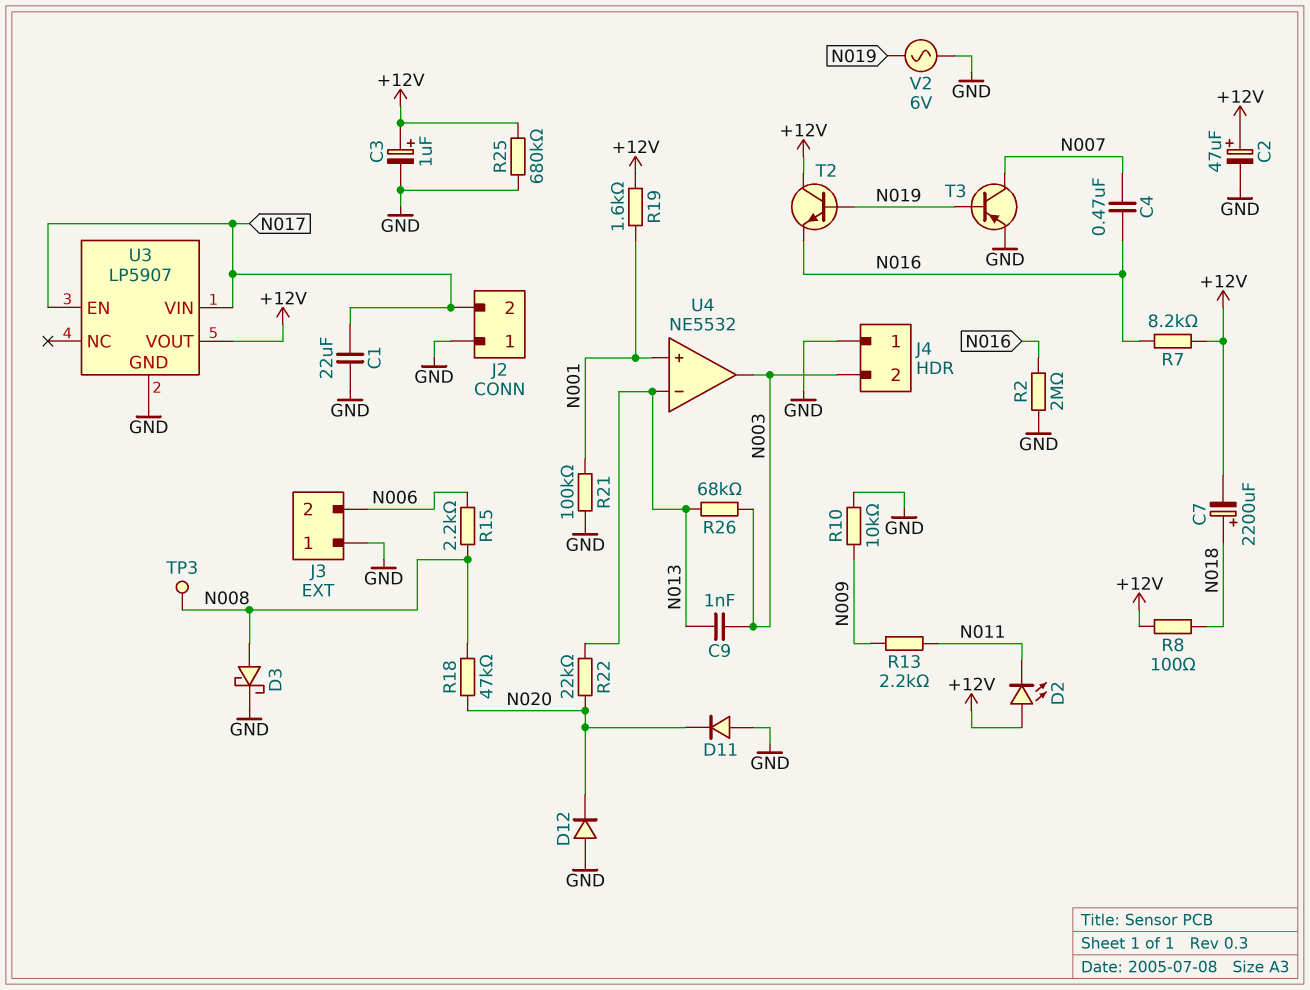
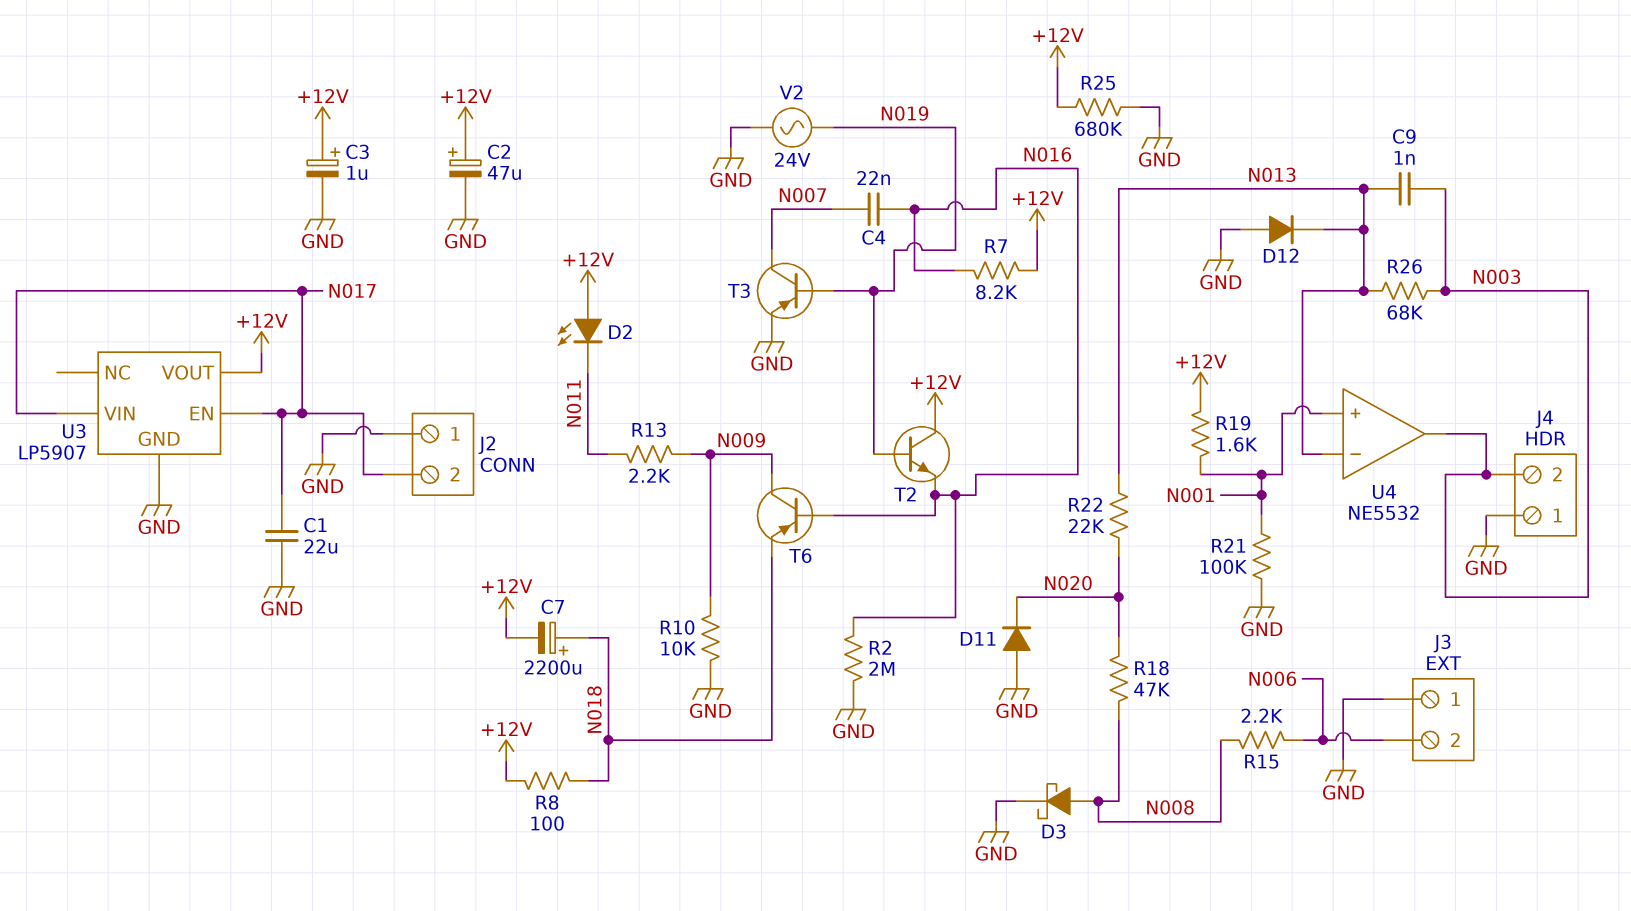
C4: 470nF (N007, N016) -> 22nF (N007, N016)
D12: diode (A GND, K N020) -> diode (A GND, K N013)
T6: none -> PNP (B N016, C N009, E N018)
TP3: test point (N008) -> none
V2: AC 6V (GND, N019) -> AC 24V (GND, N019)

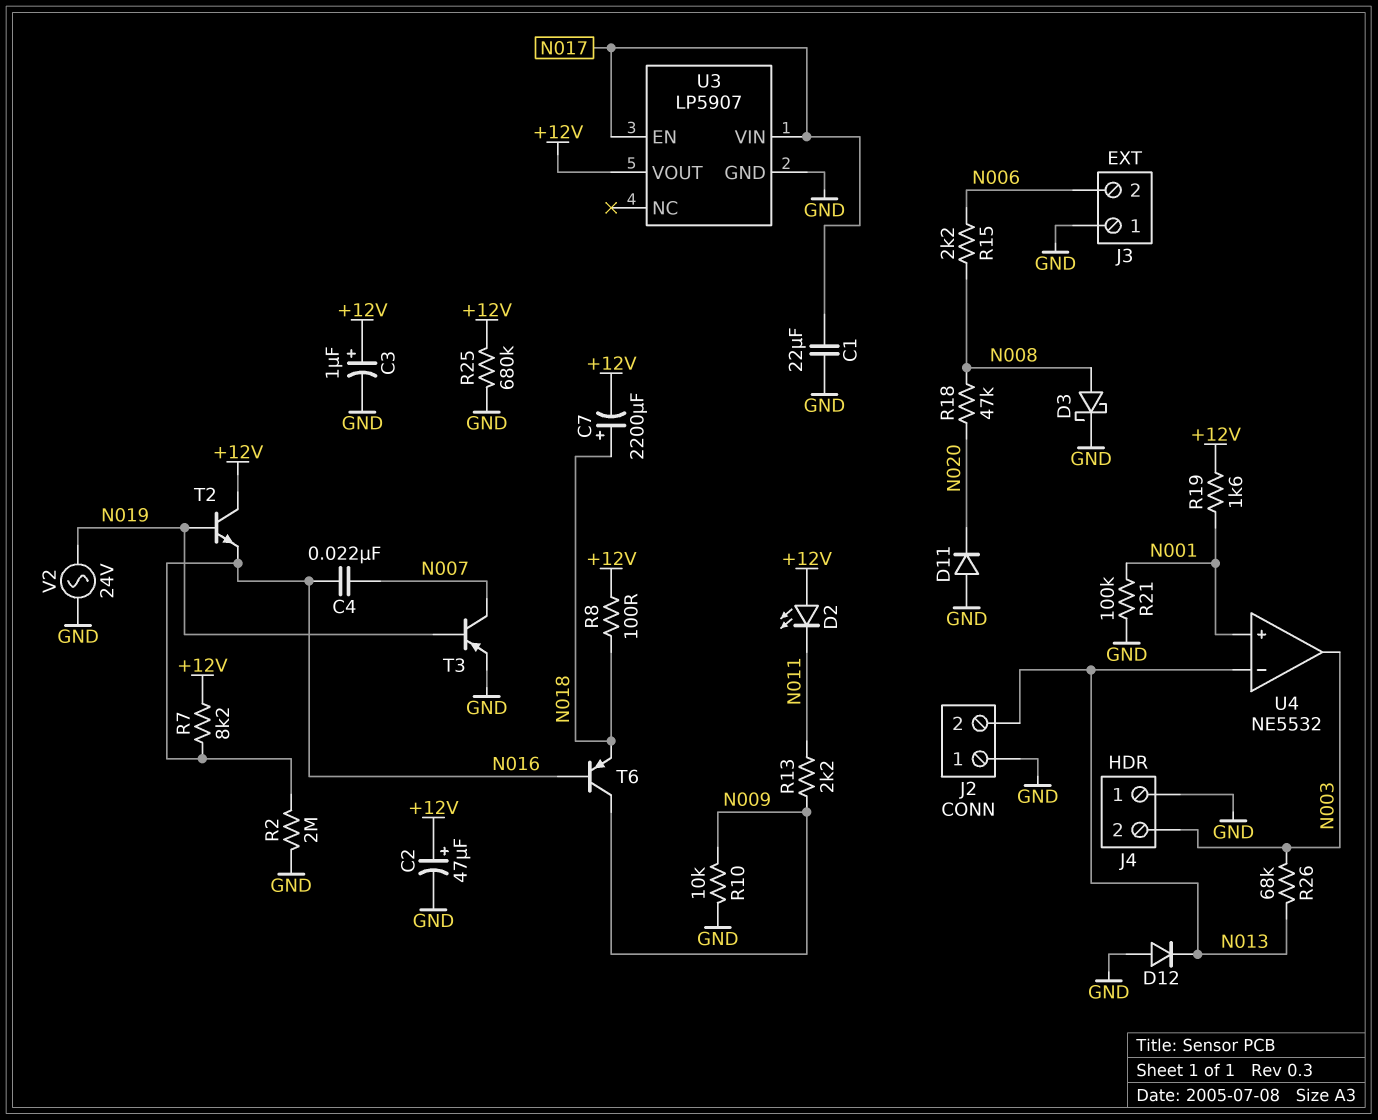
C9: 1nF (N003, N013) -> none
J2 pin 2: N017 -> N013
R22: 22k (N013, N020) -> none

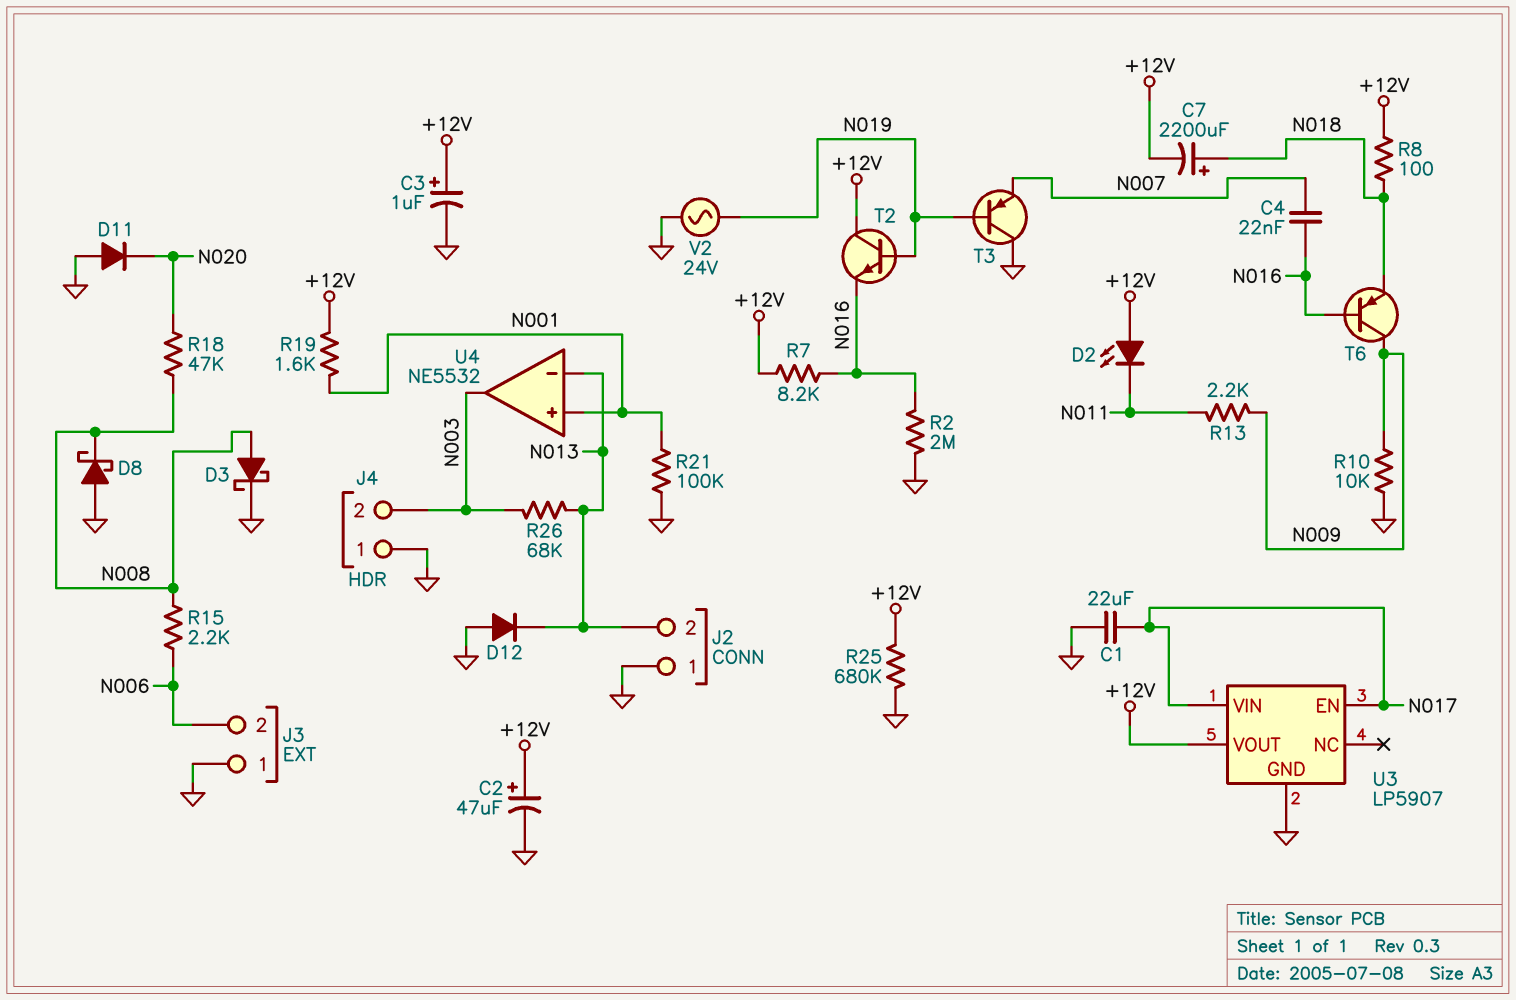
D8: none -> schottky (A GND, K N008)
T3: PNP (B N019, C N007, E GND) -> PNP (B N019, C GND, E N007)

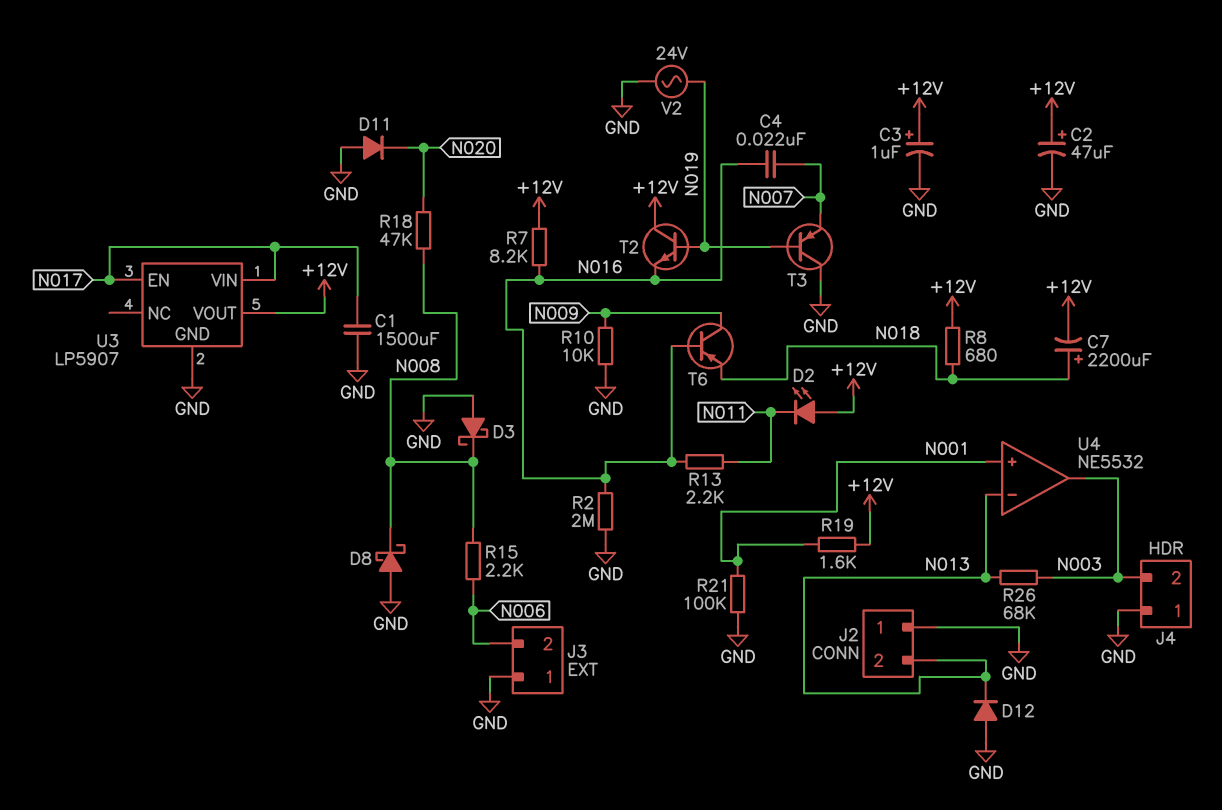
C1: 22uF (GND, N017) -> 1500uF (GND, N017)
D3: schottky (A N008, K GND) -> schottky (A GND, K N008)
R8: 100 (+12V, N018) -> 680 (+12V, N018)
R13: 2.2k (N009, N011) -> 2.2k (N011, N016)
R25: 680k (+12V, GND) -> none

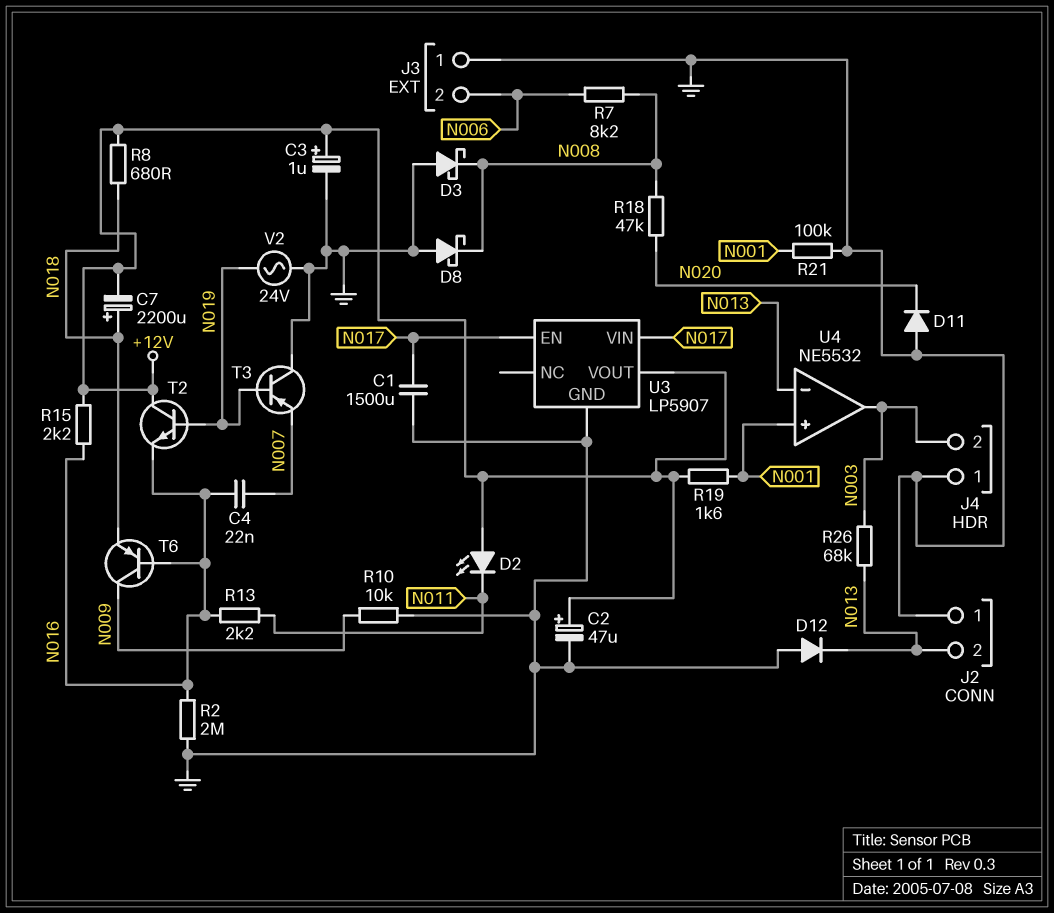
R7: 8.2k (+12V, N016) -> 8.2k (N006, N008)
R15: 2.2k (N006, N008) -> 2.2k (+12V, N016)

